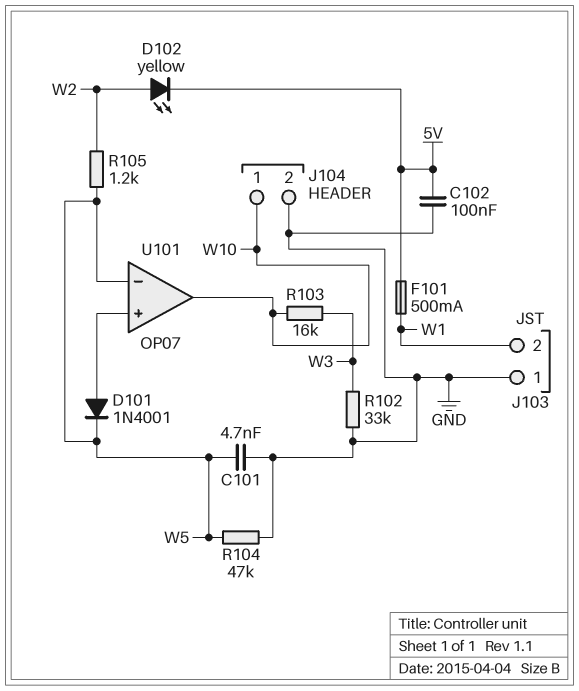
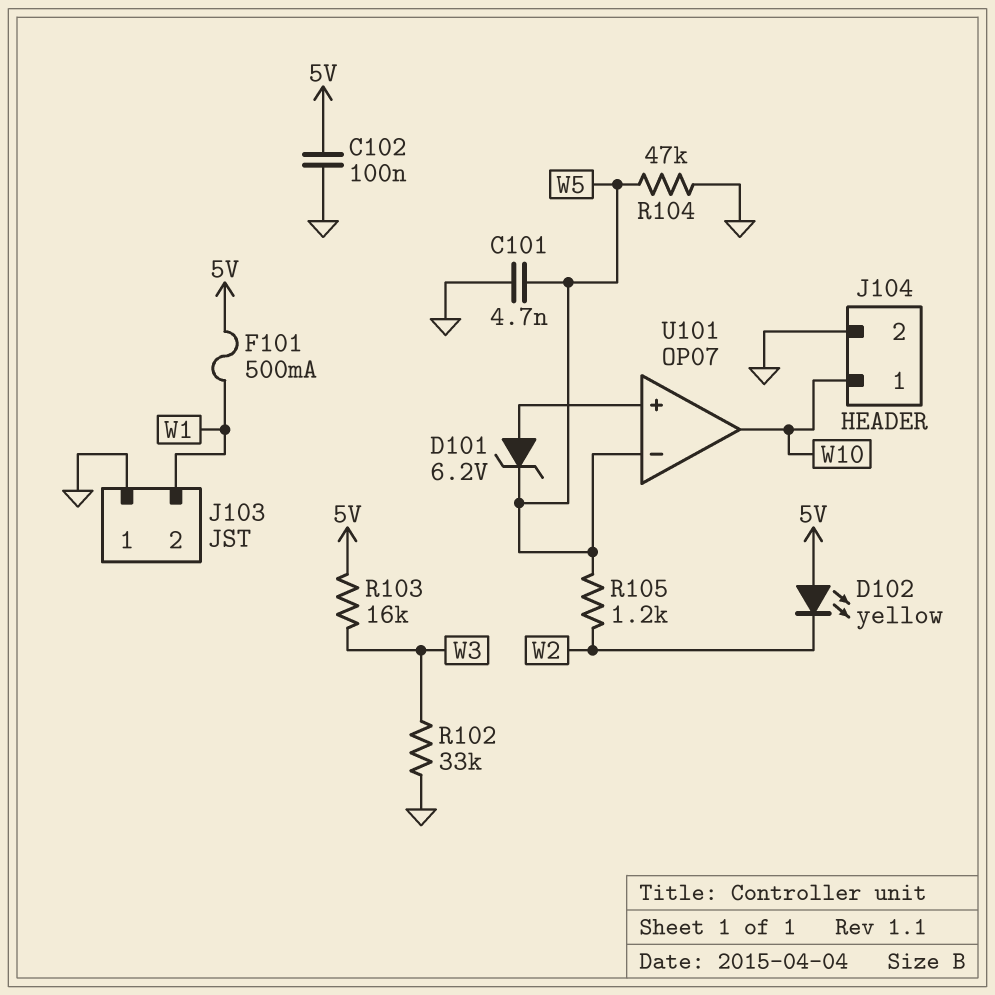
D101: diode 1N4001 (A U101/in+, K W5) -> zener 6.2V (A U101/in+, K W5)
D102: LED yellow (A W2, K 5V) -> LED yellow (A 5V, K W2)
R103: 16k (W3, W10) -> 16k (5V, W3)

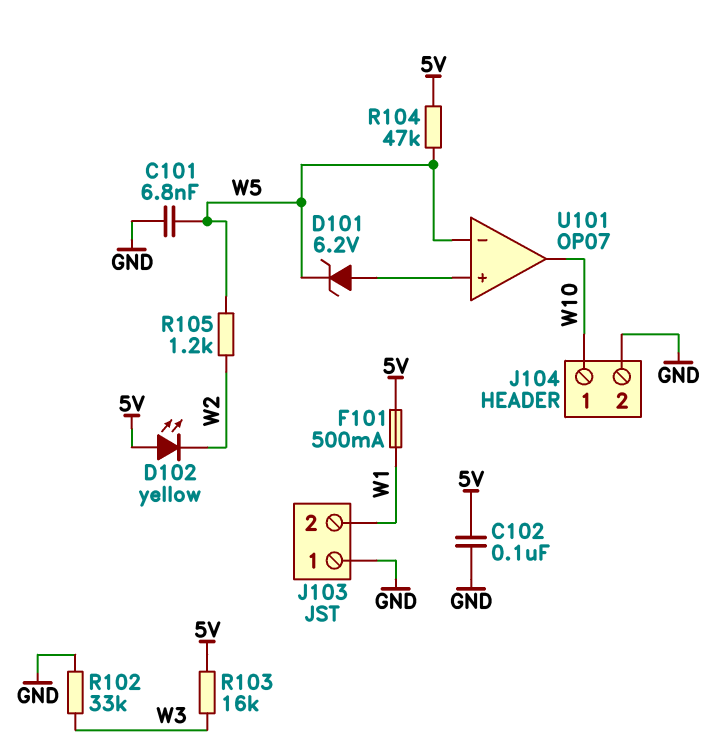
C101: 4.7nF (GND, W5) -> 6.8nF (GND, W5)
R104: 47k (GND, W5) -> 47k (5V, W5)

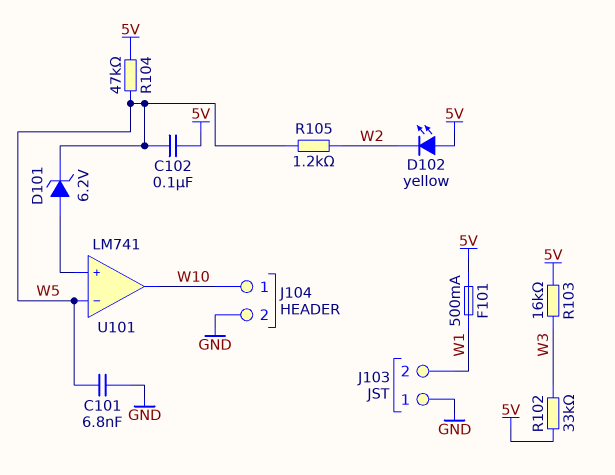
C102: 100nF (5V, GND) -> 100nF (5V, W5)
R102: 33k (GND, W3) -> 33k (5V, W3)
U101: OP07 -> LM741

